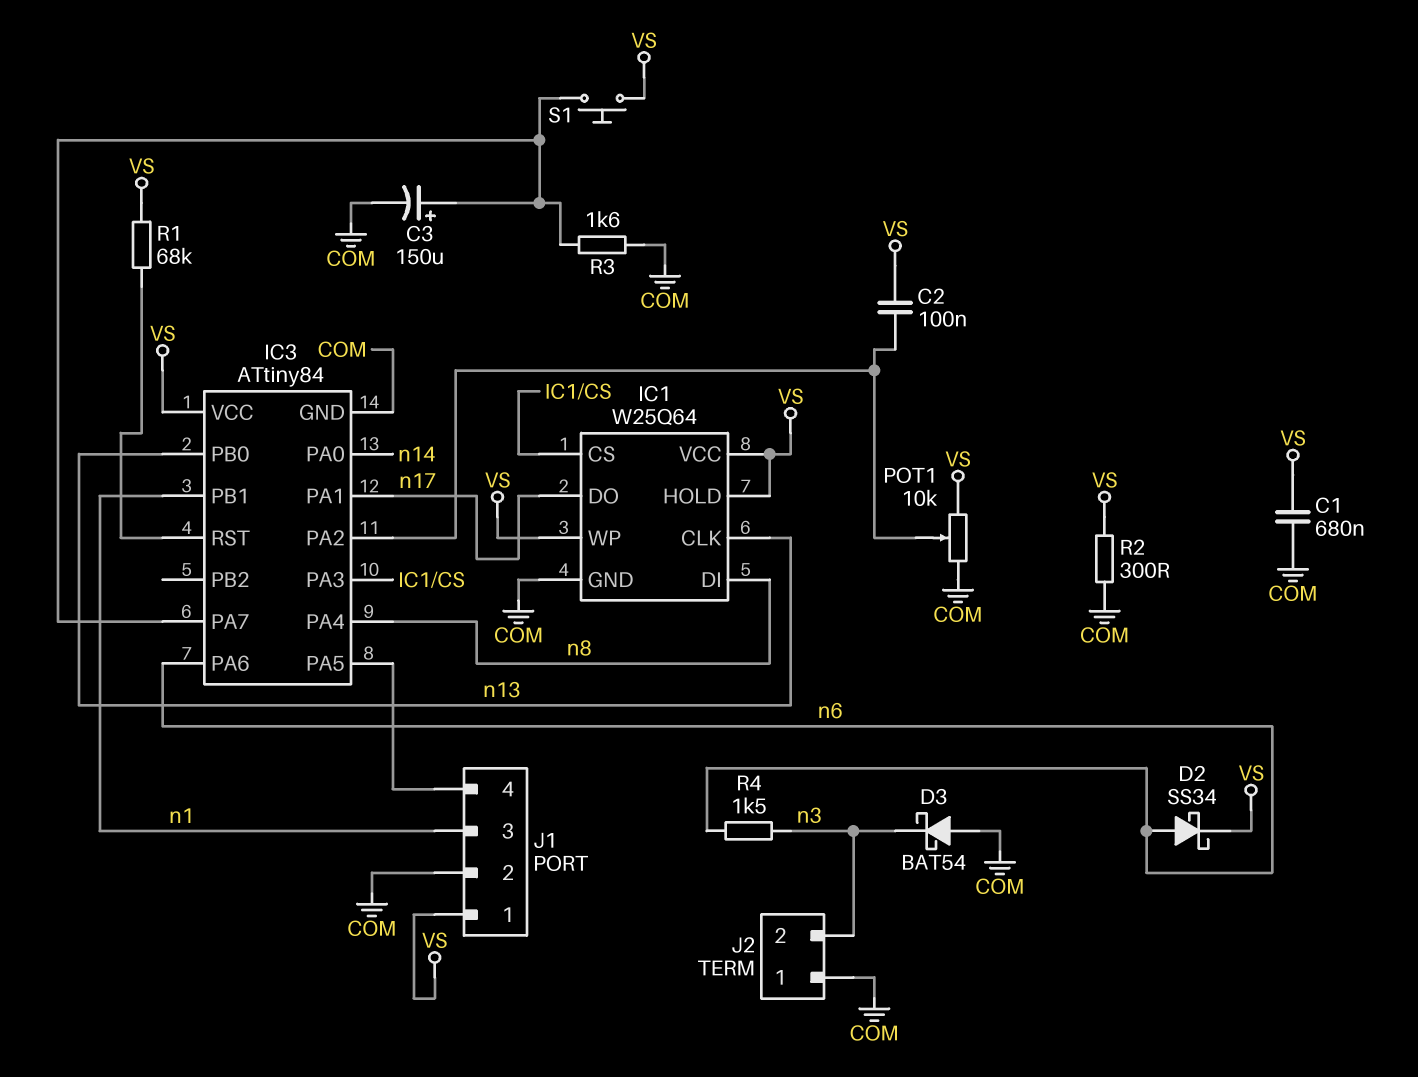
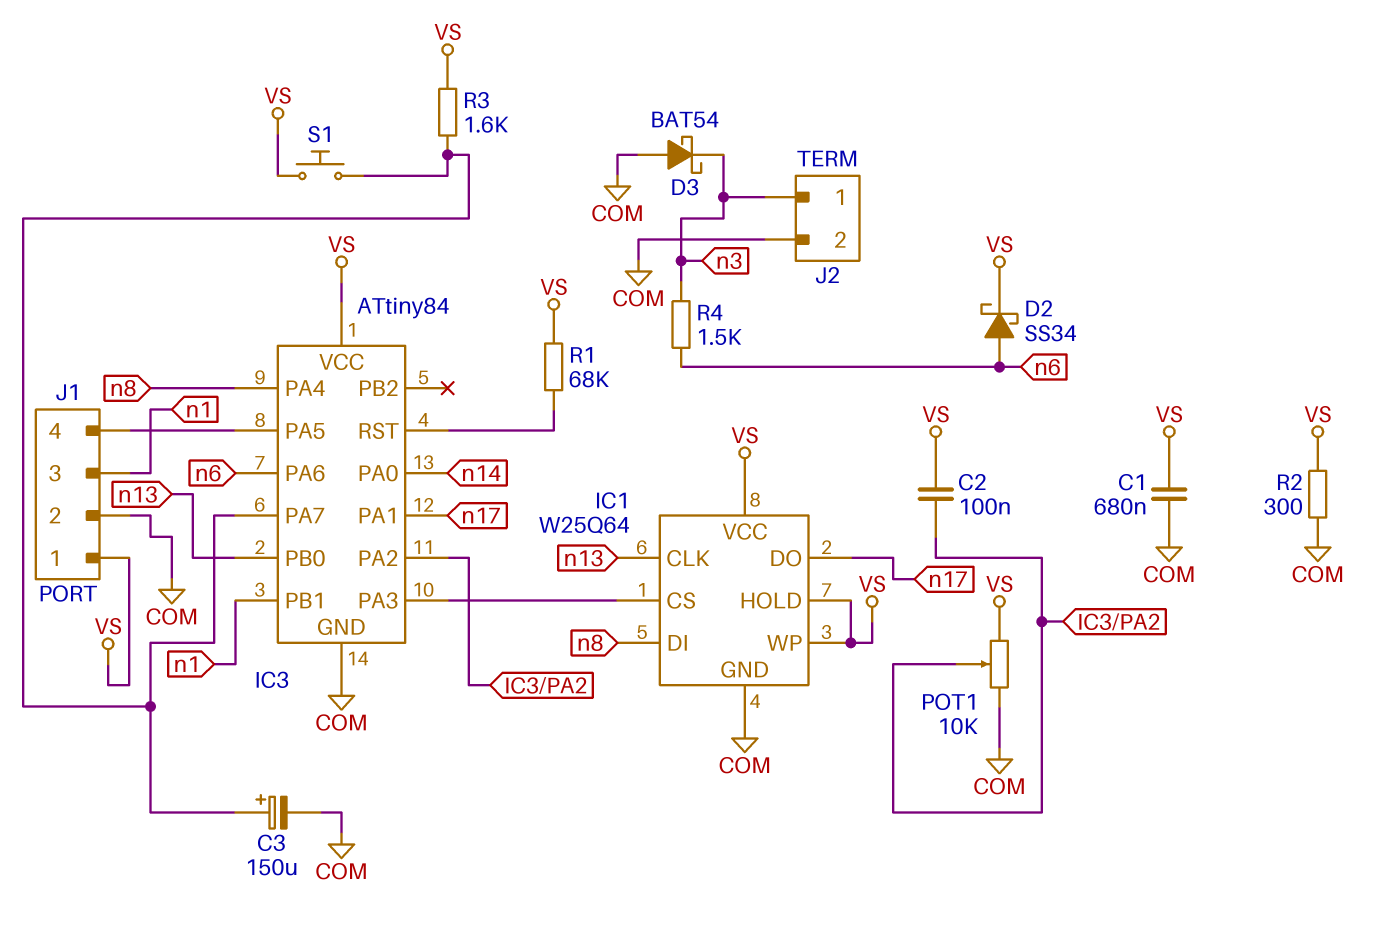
J2 pin 1: COM -> n3
J2 pin 2: n3 -> COM
R3: 1.6k (COM, IC3/PA7) -> 1.6k (IC3/PA7, VS)

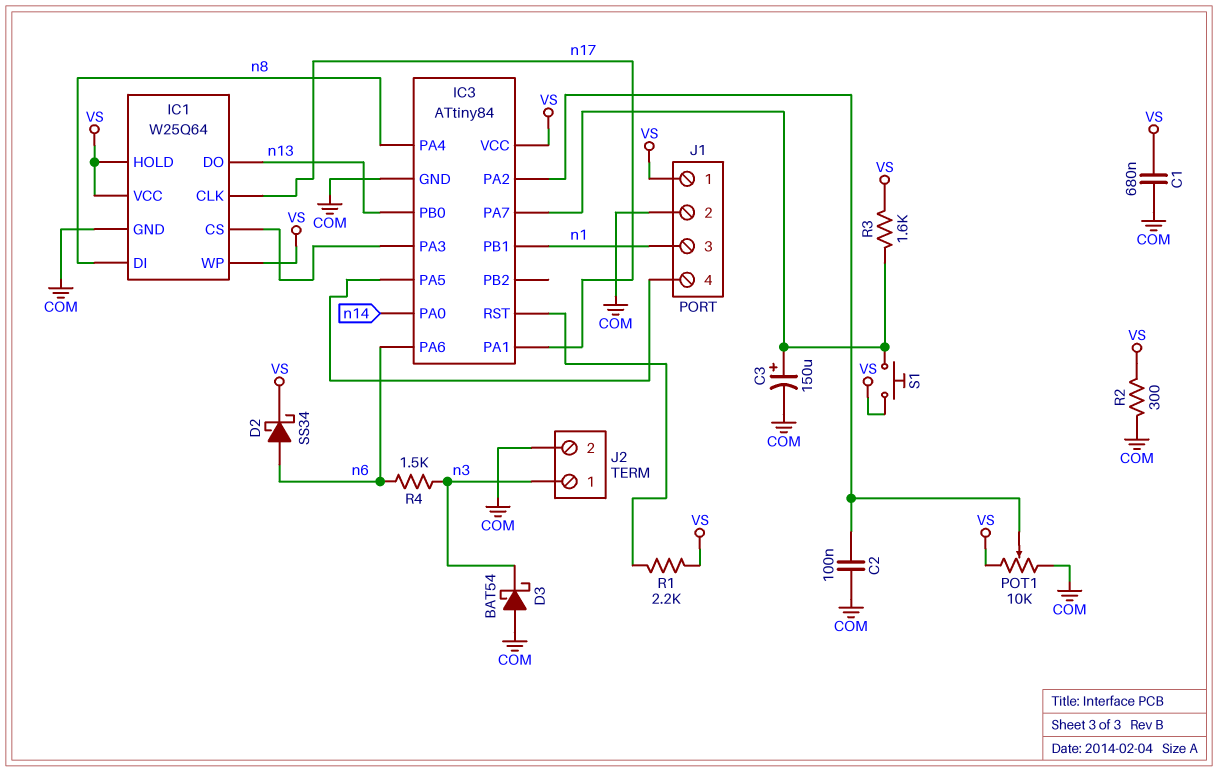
C2: 100nF (IC3/PA2, VS) -> 100nF (COM, IC3/PA2)
IC1 pin CLK: n13 -> n17
IC1 pin DO: n17 -> n13
R1: 68k (IC3/RST, VS) -> 2.2k (IC3/RST, VS)

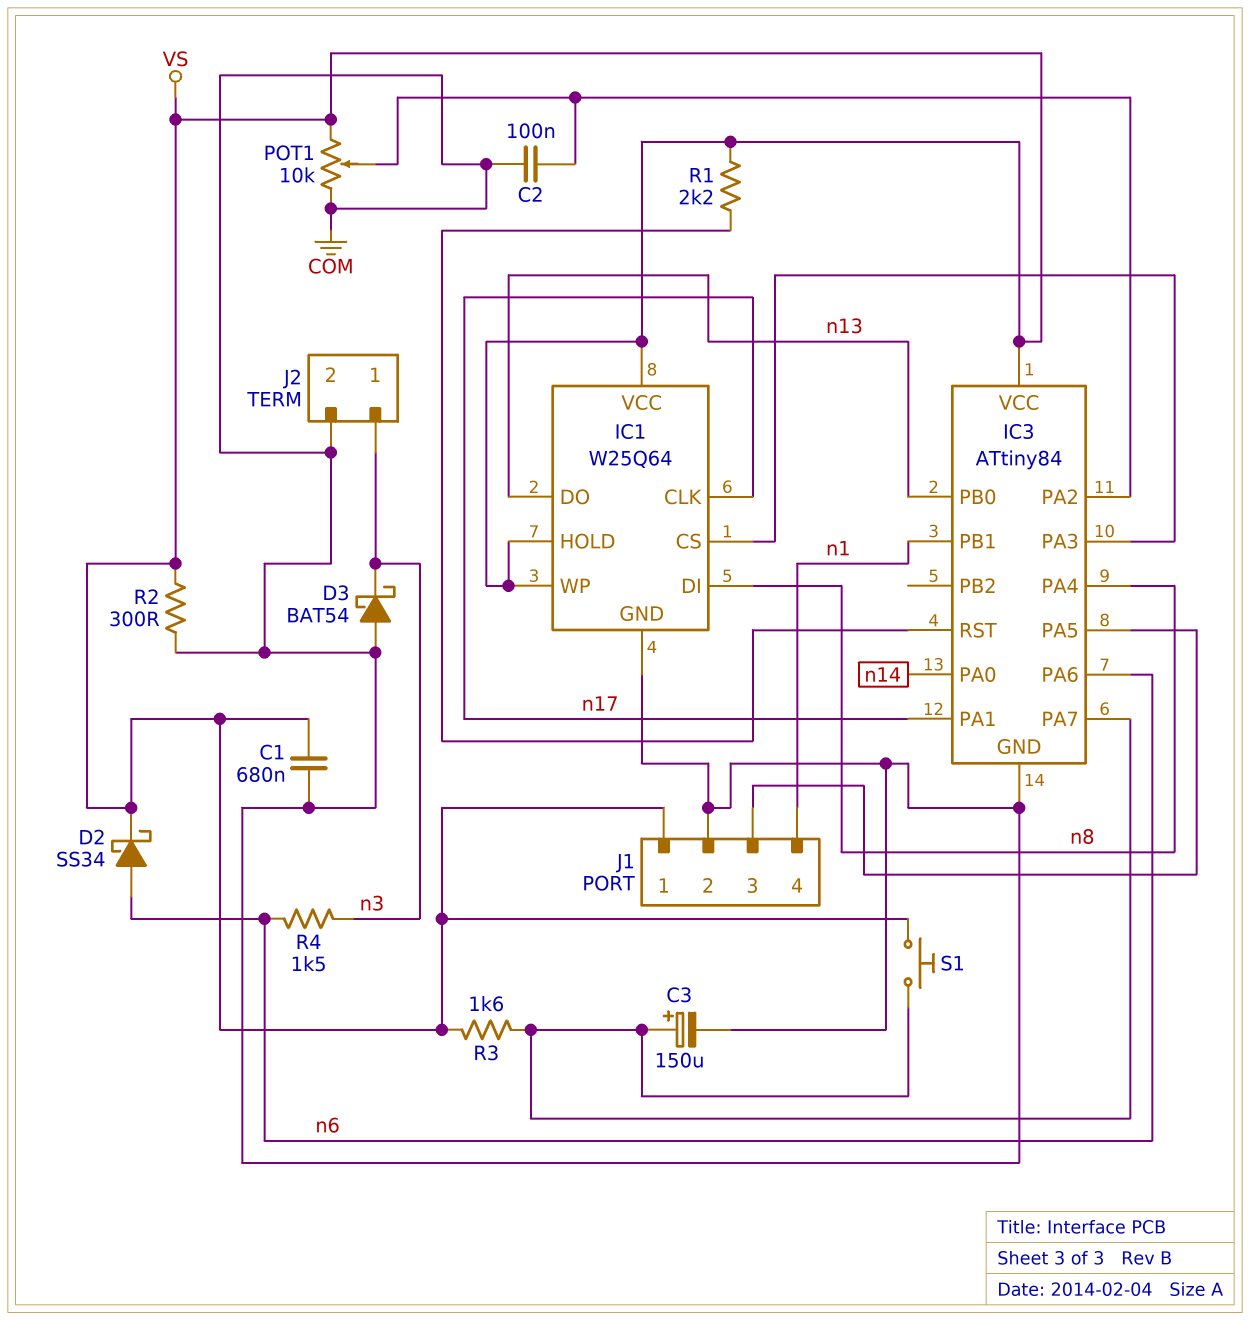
J1 pin 3: n1 -> IC3/PA5
J1 pin 4: IC3/PA5 -> n1

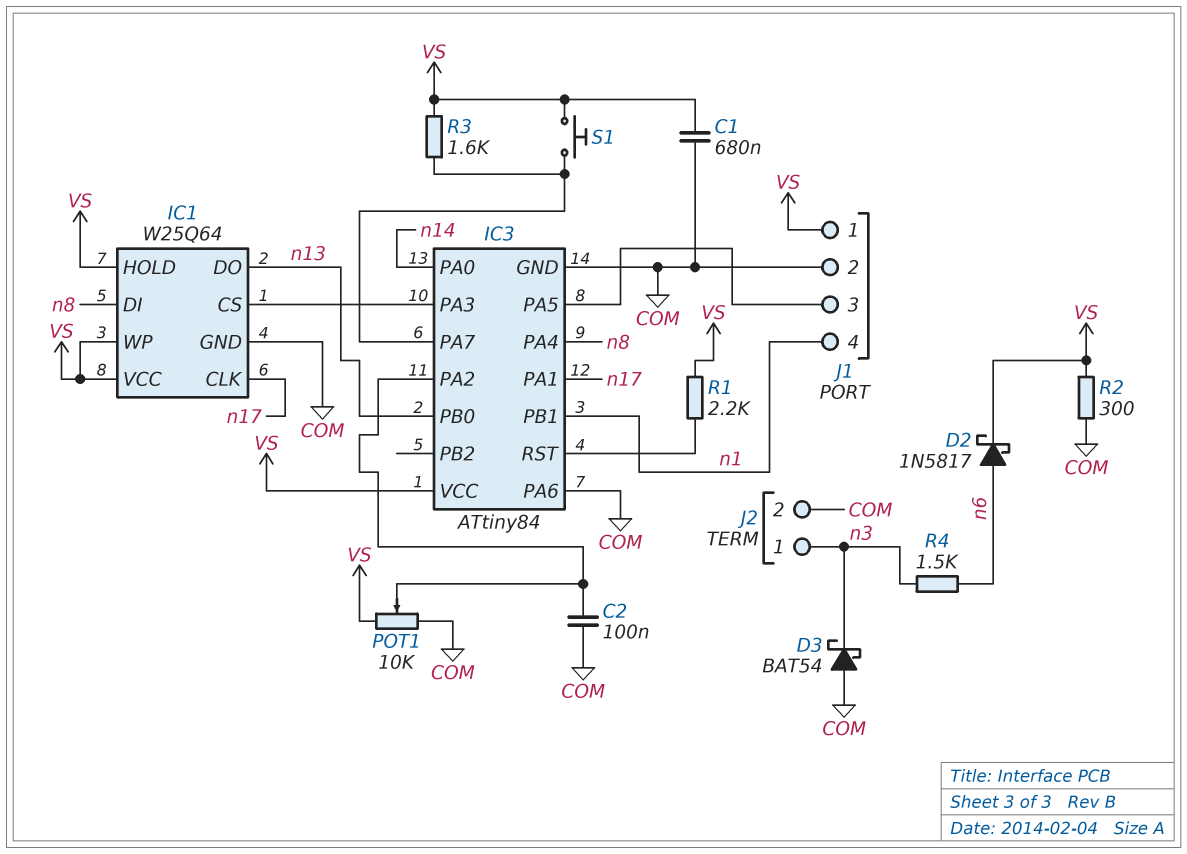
C3: 150uF (plus IC3/PA7, minus COM) -> none
D2: schottky SS34 (A n6, K VS) -> schottky 1N5817 (A n6, K VS)
IC3 pin PA6: n6 -> COM

